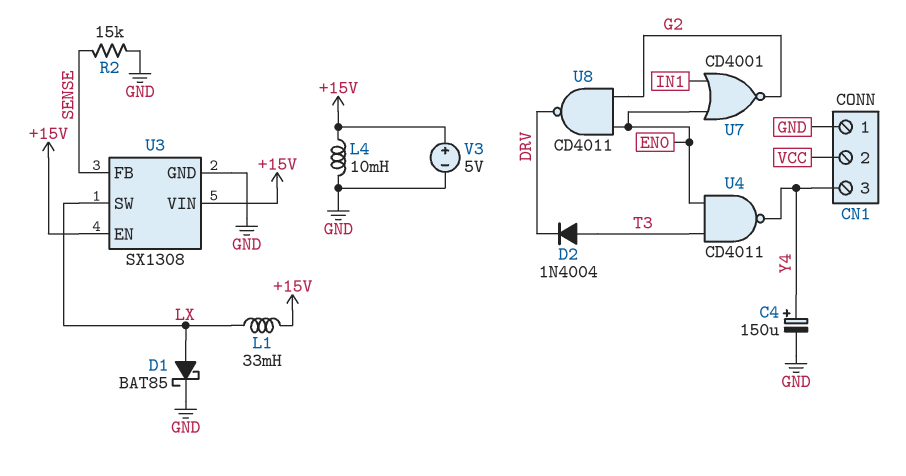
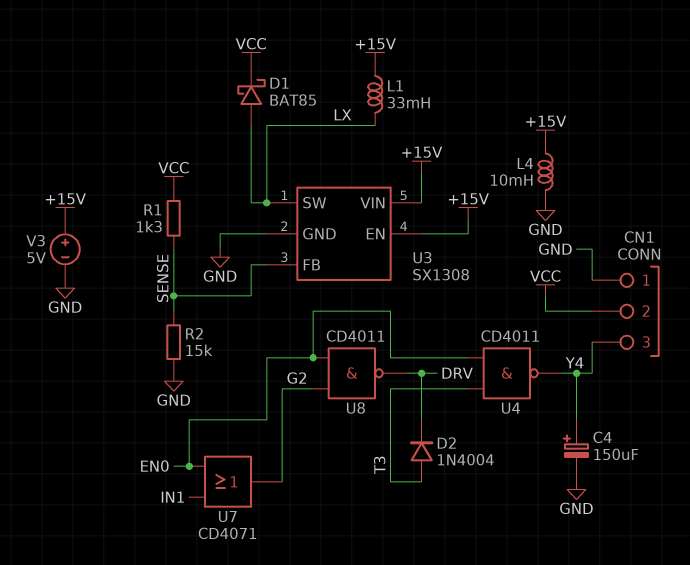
D1: schottky BAT85 (A LX, K GND) -> schottky BAT85 (A LX, K VCC)
R1: none -> 1.3k (SENSE, VCC)
U7: NOR CD4001 (in EN0, in IN1, out G2) -> OR CD4071 (in EN0, in IN1, out G2)

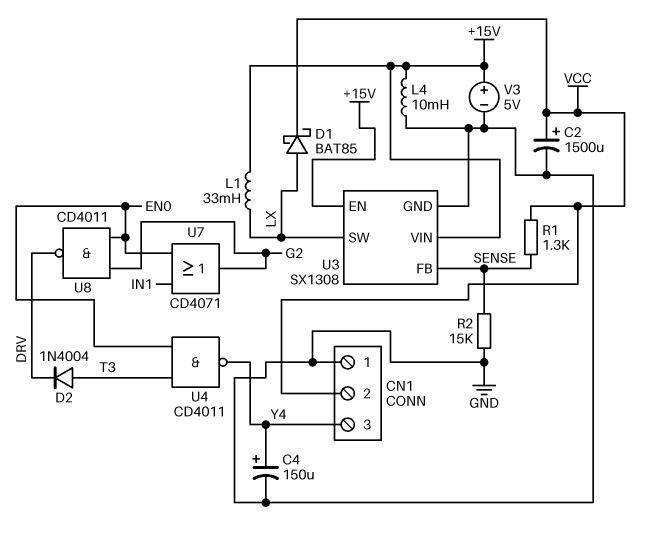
C2: none -> 1500uF (plus VCC, minus GND)

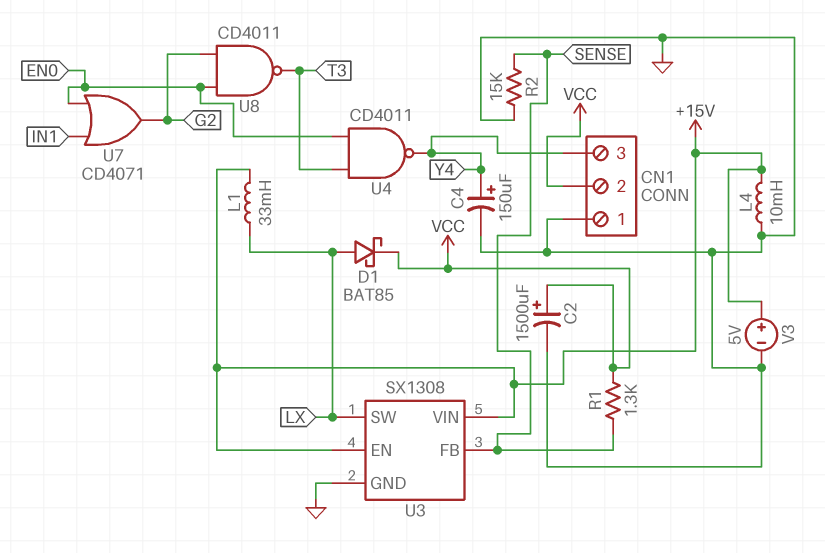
D2: diode 1N4004 (A T3, K DRV) -> none
U8: NAND CD4011 (in EN0, in G2, out DRV) -> NAND CD4011 (in EN0, in G2, out T3)

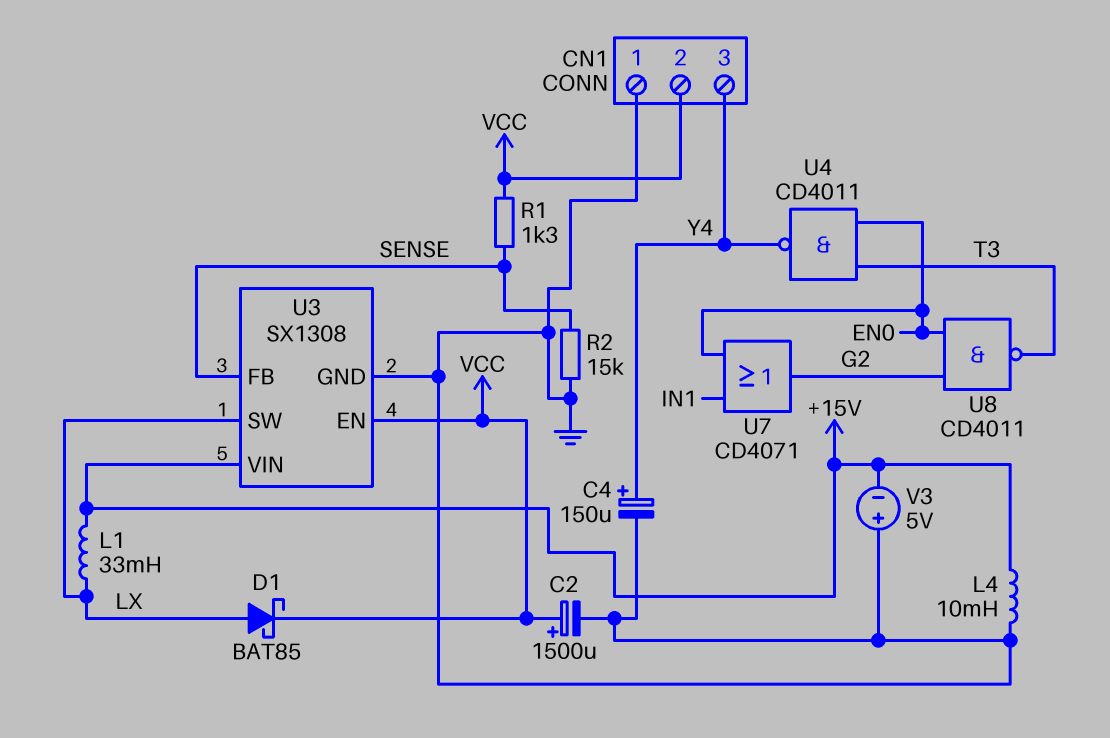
U3 pin EN: +15V -> VCC
V3: 5V (plus +15V, minus GND) -> 5V (plus GND, minus +15V)

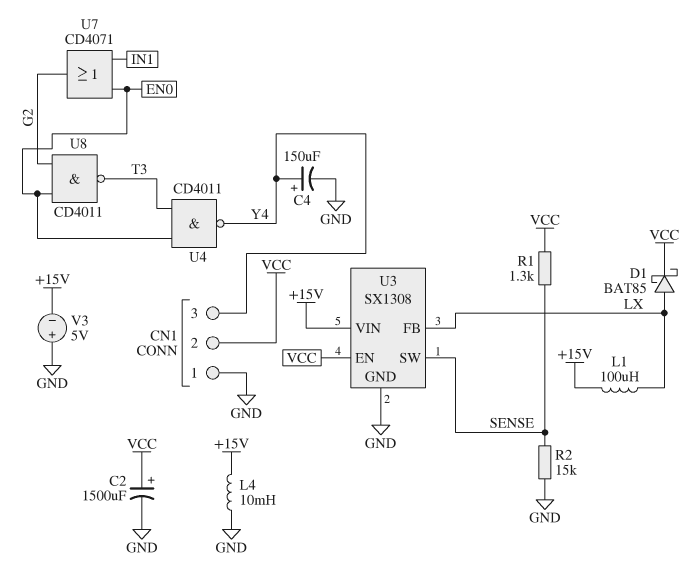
L1: 33mH (+15V, LX) -> 100uH (+15V, LX)
U3 pin FB: SENSE -> LX
U3 pin SW: LX -> SENSE

